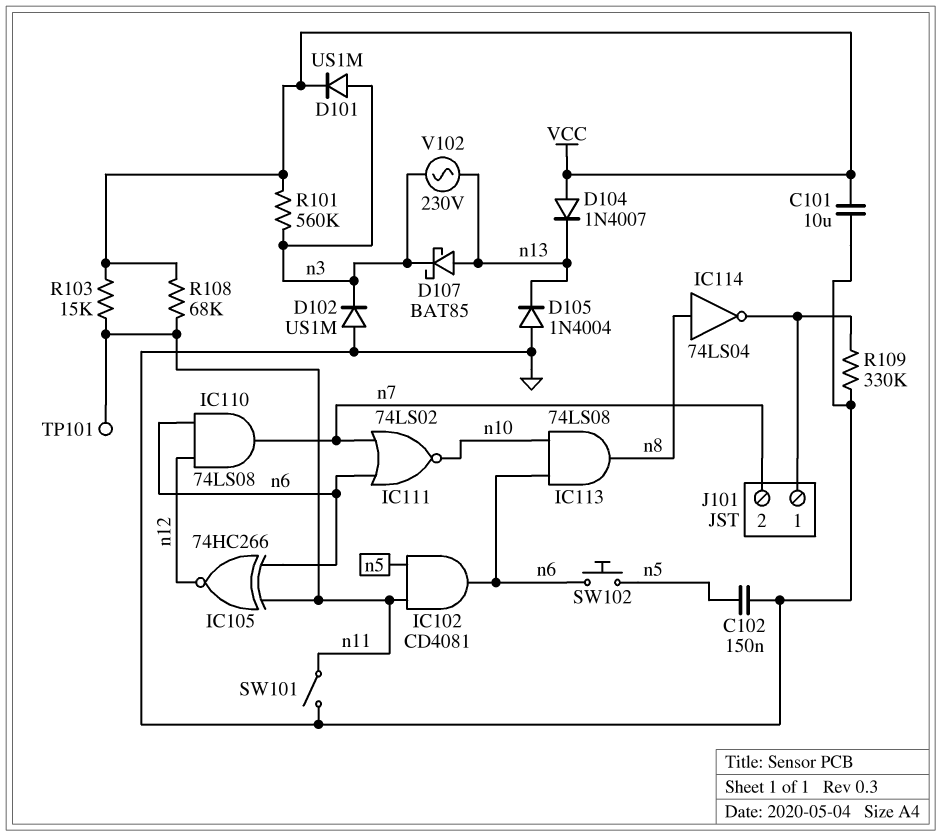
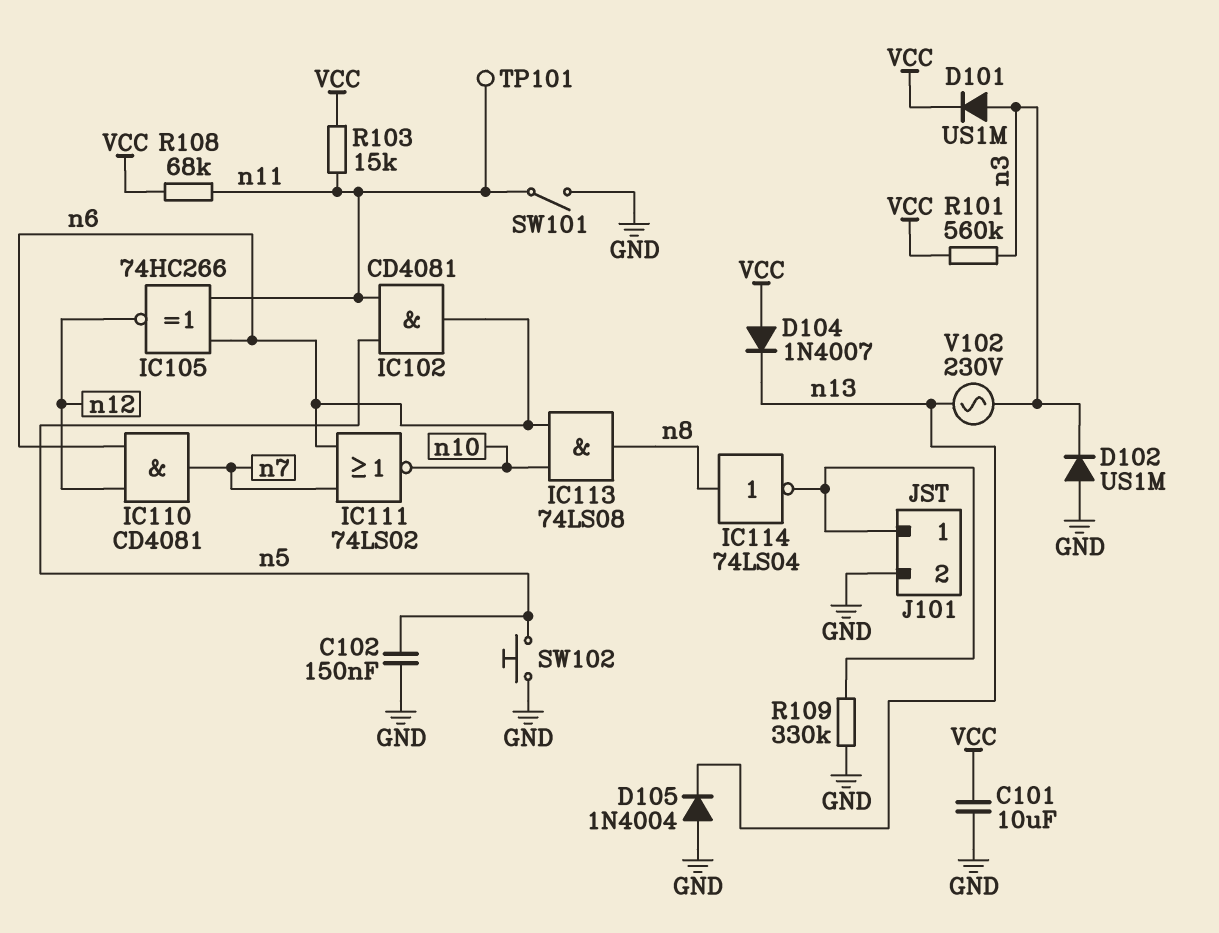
D107: schottky BAT85 (A n13, K n3) -> none
IC110: AND 74LS08 (in n6, in n12, out n7) -> AND CD4081 (in n6, in n12, out n7)
J101 pin 2: n7 -> GND
SW102: button (n5, n6) -> button (GND, n5)

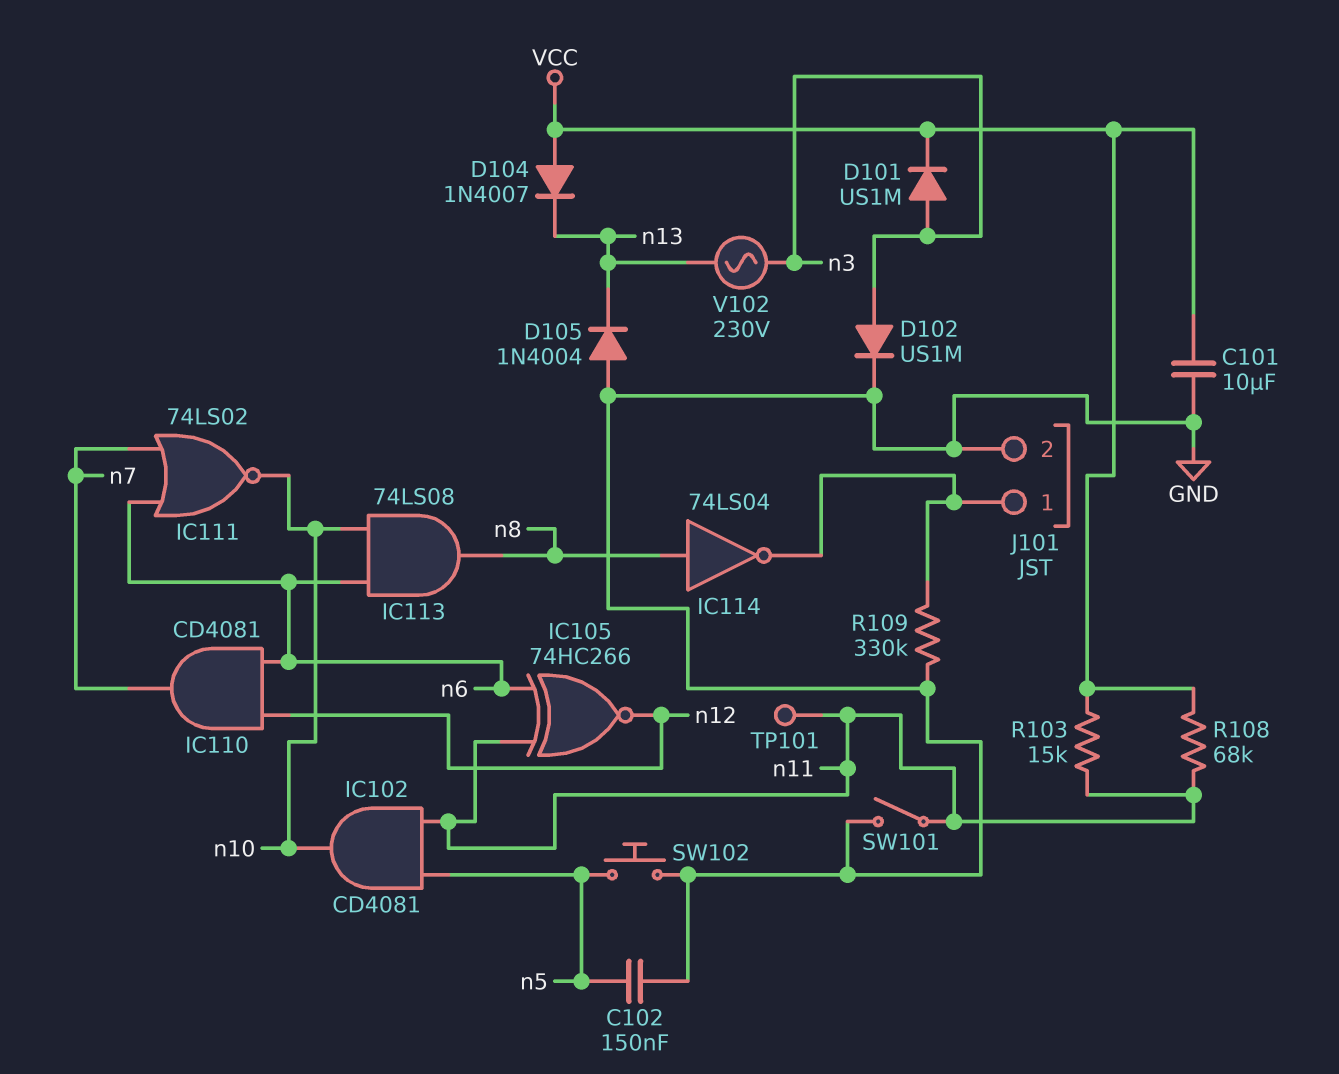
D102: diode US1M (A GND, K n3) -> diode US1M (A n3, K GND)
IC102: AND CD4081 (in n5, in n11, out n6) -> AND CD4081 (in n5, in n11, out n10)
R101: 560k (VCC, n3) -> none

